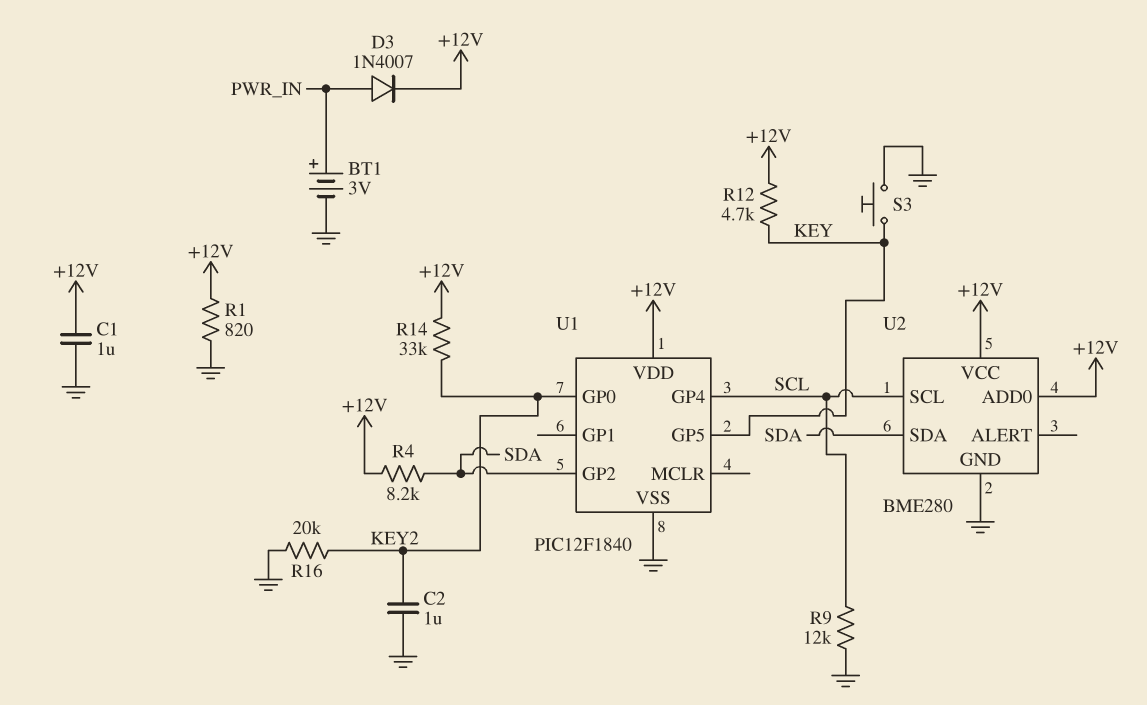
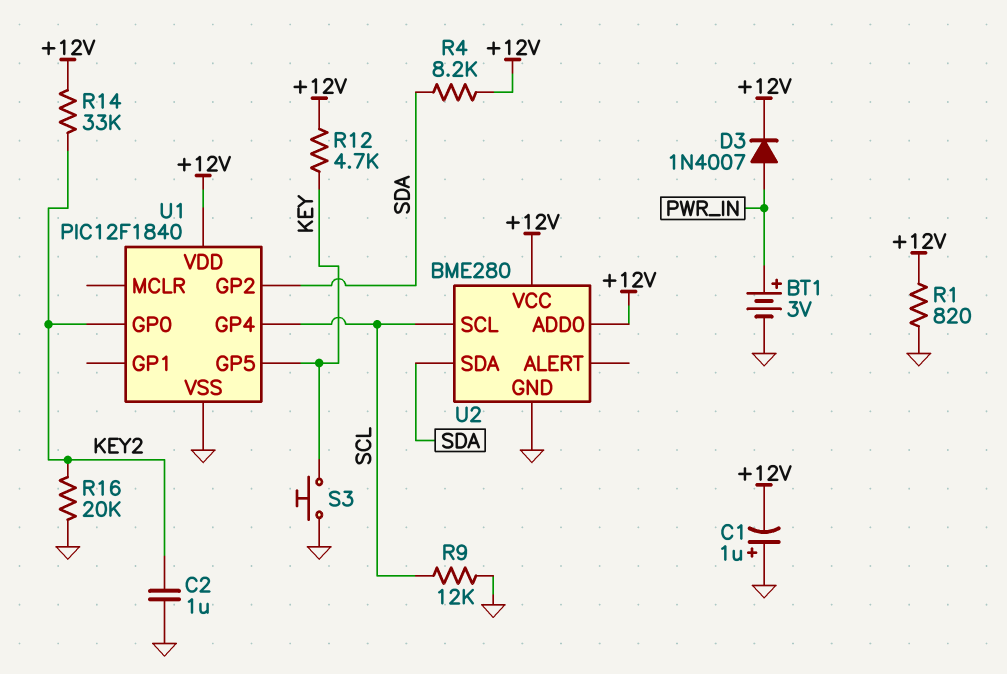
C1: 1uF (+12V, GND) -> 1uF (plus GND, minus +12V)

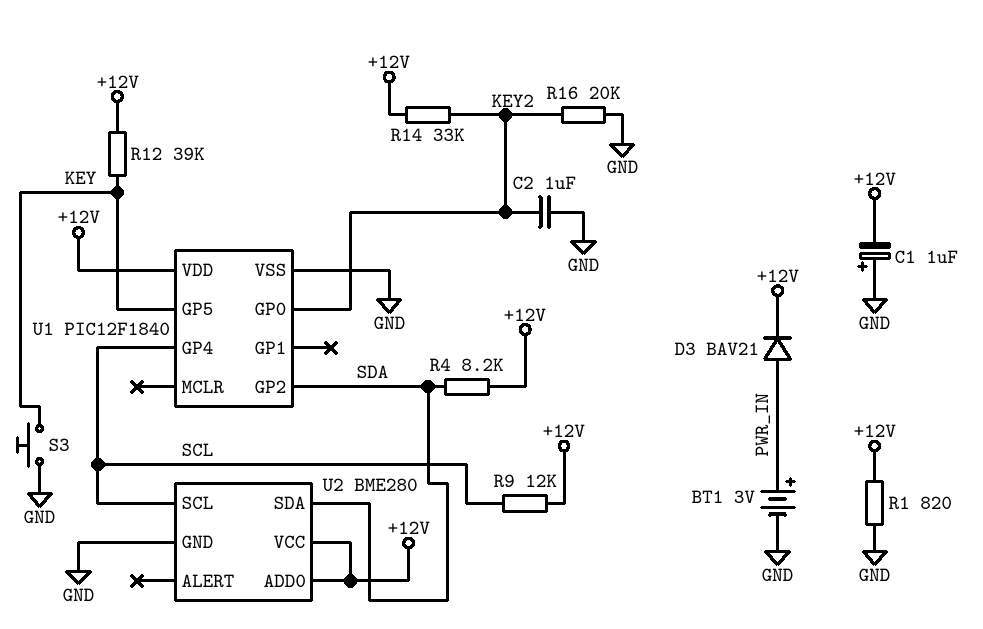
D3: diode 1N4007 (A PWR_IN, K +12V) -> diode BAV21 (A PWR_IN, K +12V)
R9: 12k (GND, SCL) -> 12k (+12V, SCL)
R12: 4.7k (+12V, KEY) -> 39k (+12V, KEY)

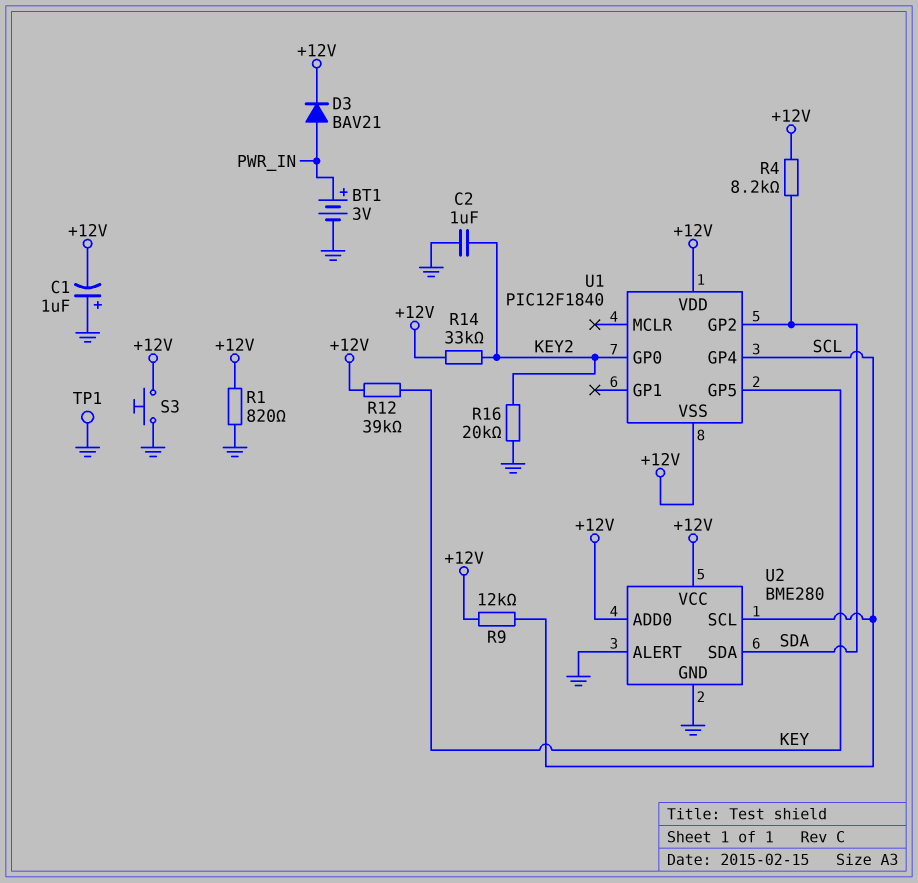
S3: button (GND, KEY) -> button (+12V, GND)
TP1: none -> test point (GND)
U1 pin VSS: GND -> +12V
U2 pin ALERT: none -> GND

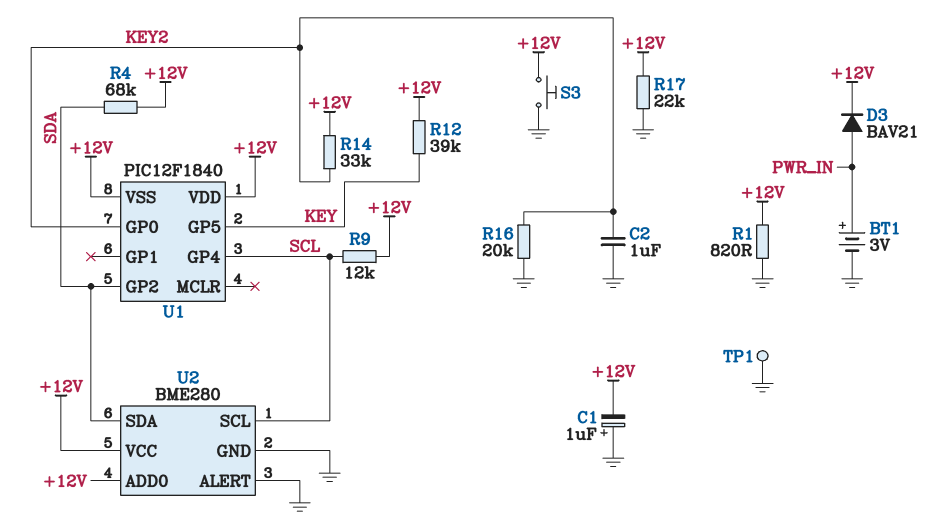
R4: 8.2k (+12V, SDA) -> 68k (+12V, SDA)
R17: none -> 22k (+12V, GND)

